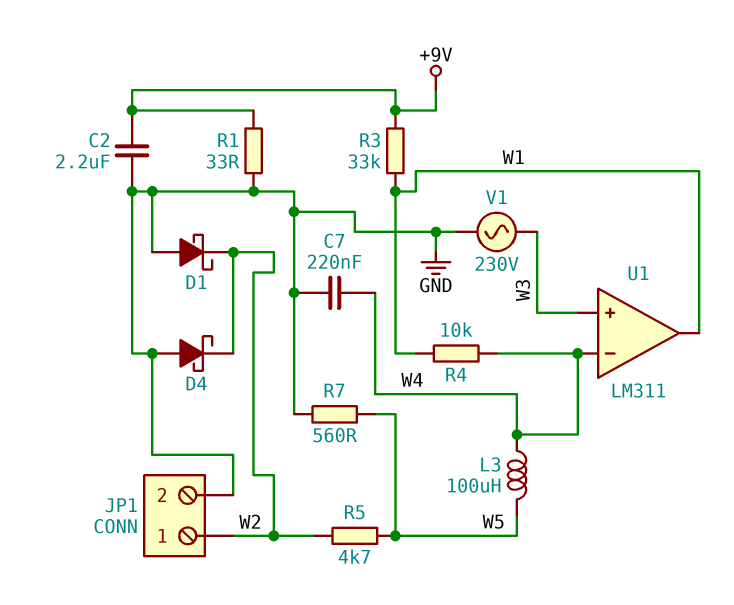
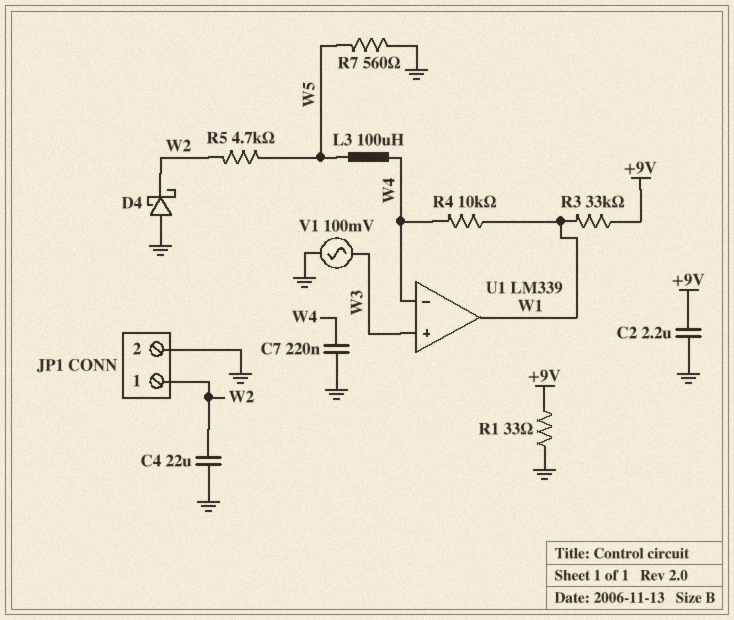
C4: none -> 22uF (GND, W2)
D1: schottky (A GND, K W2) -> none
U1: LM311 -> LM339
V1: AC 230V (GND, W3) -> AC 100mV (GND, W3)

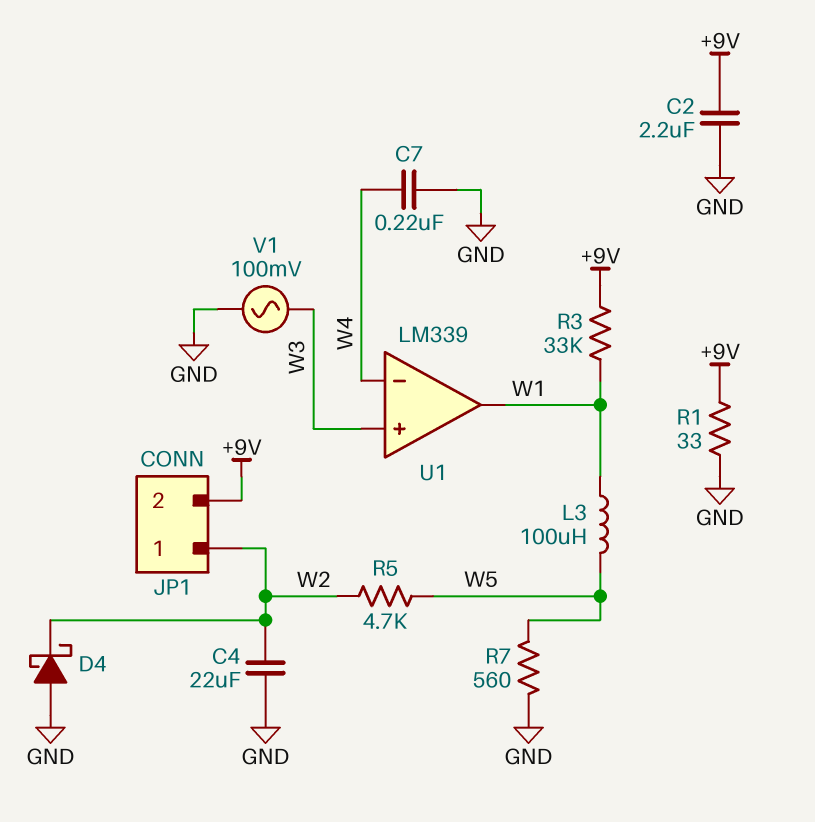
JP1 pin 2: GND -> +9V
L3: 100uH (W4, W5) -> 100uH (W1, W5)
R4: 10k (W1, W4) -> none

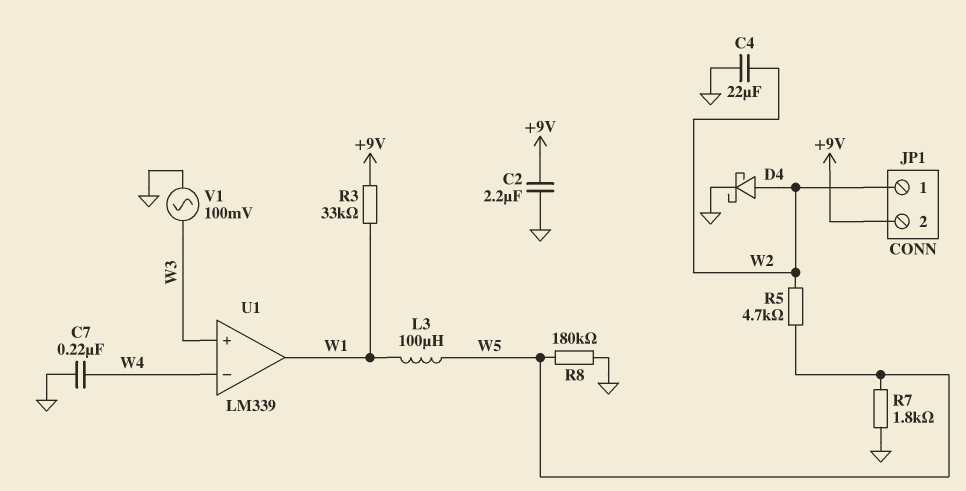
D4: schottky (A GND, K W2) -> schottky (A W2, K GND)
R1: 33 (+9V, GND) -> none
R7: 560 (GND, W5) -> 1.8k (GND, W5)
R8: none -> 180k (GND, W5)

